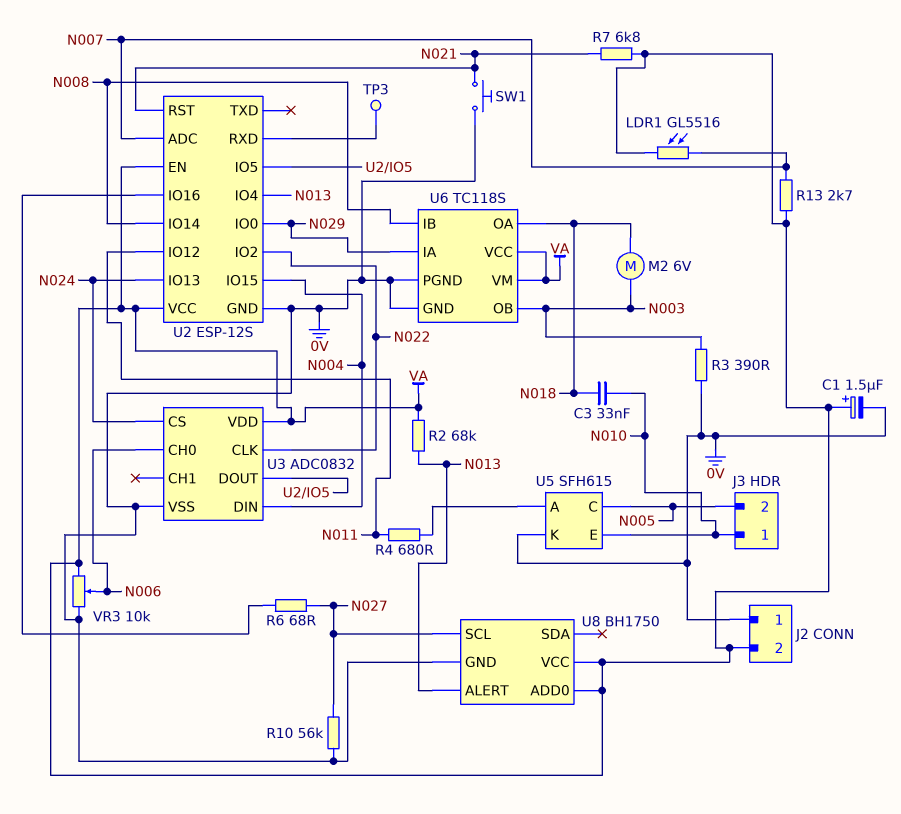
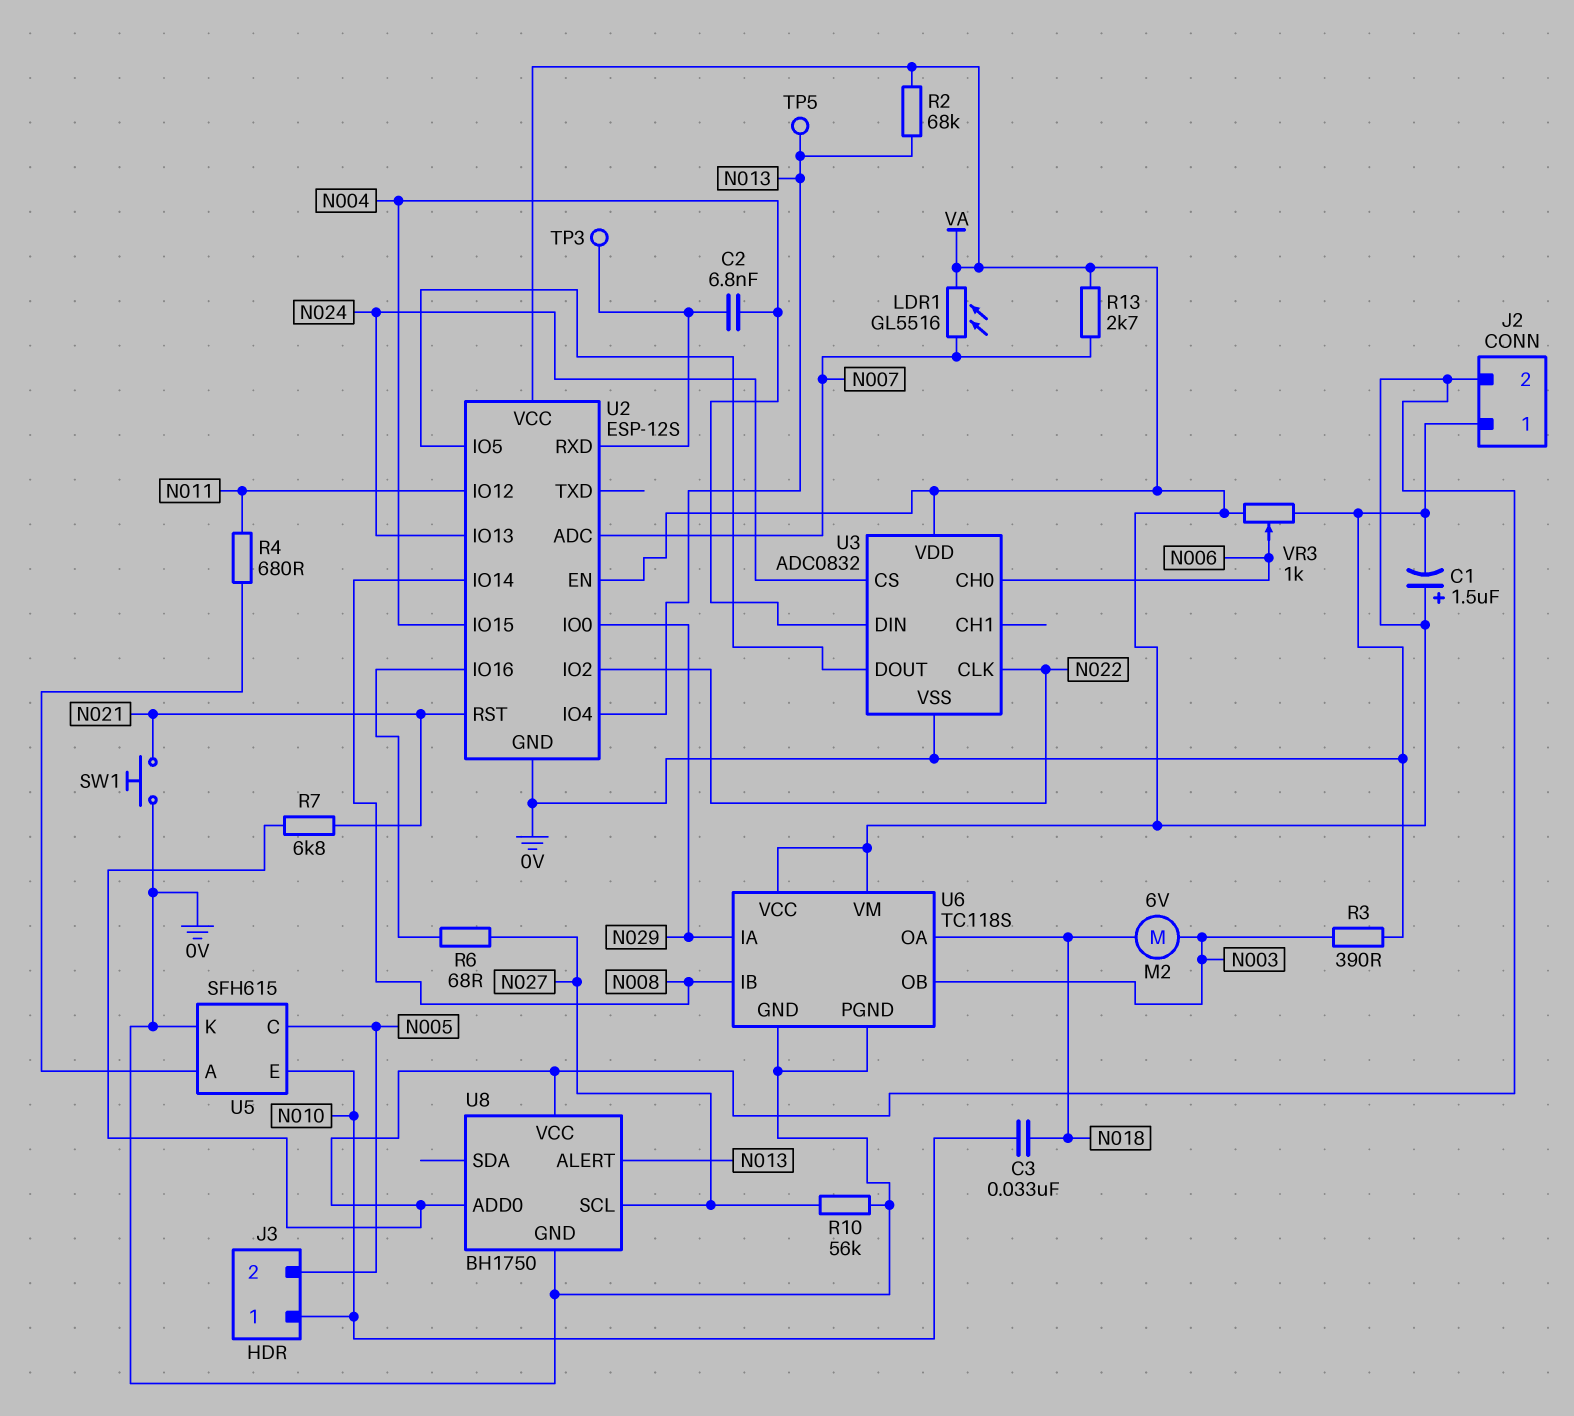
C2: none -> 6.8nF (N004, U2/RXD)
TP5: none -> test point (N013)
VR3: 10k (0V, VA, wiper N006) -> 1k (0V, VA, wiper N006)

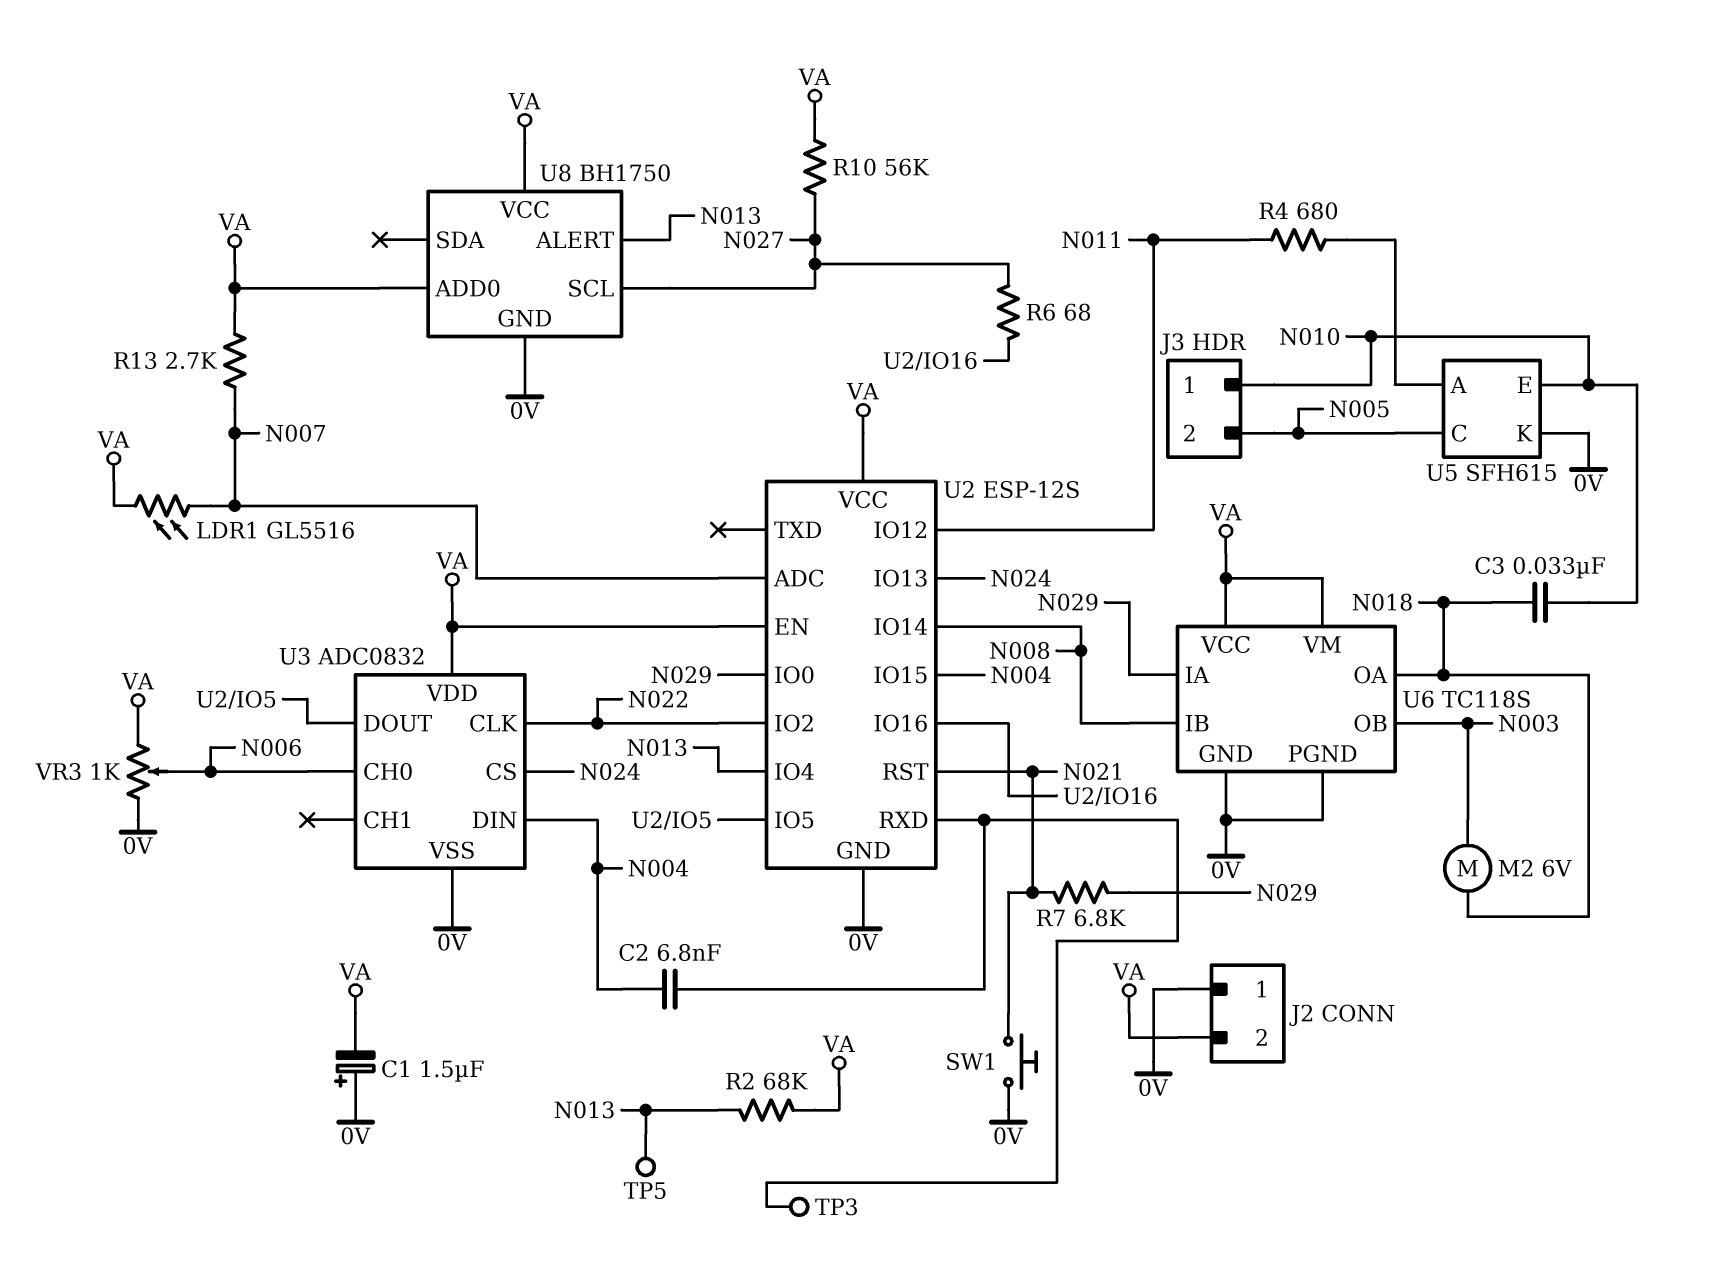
C1: 1.5uF (plus VA, minus 0V) -> 1.5uF (plus 0V, minus VA)
R3: 390 (0V, N003) -> none
R7: 6.8k (N021, VA) -> 6.8k (N021, N029)
R10: 56k (0V, N027) -> 56k (N027, VA)

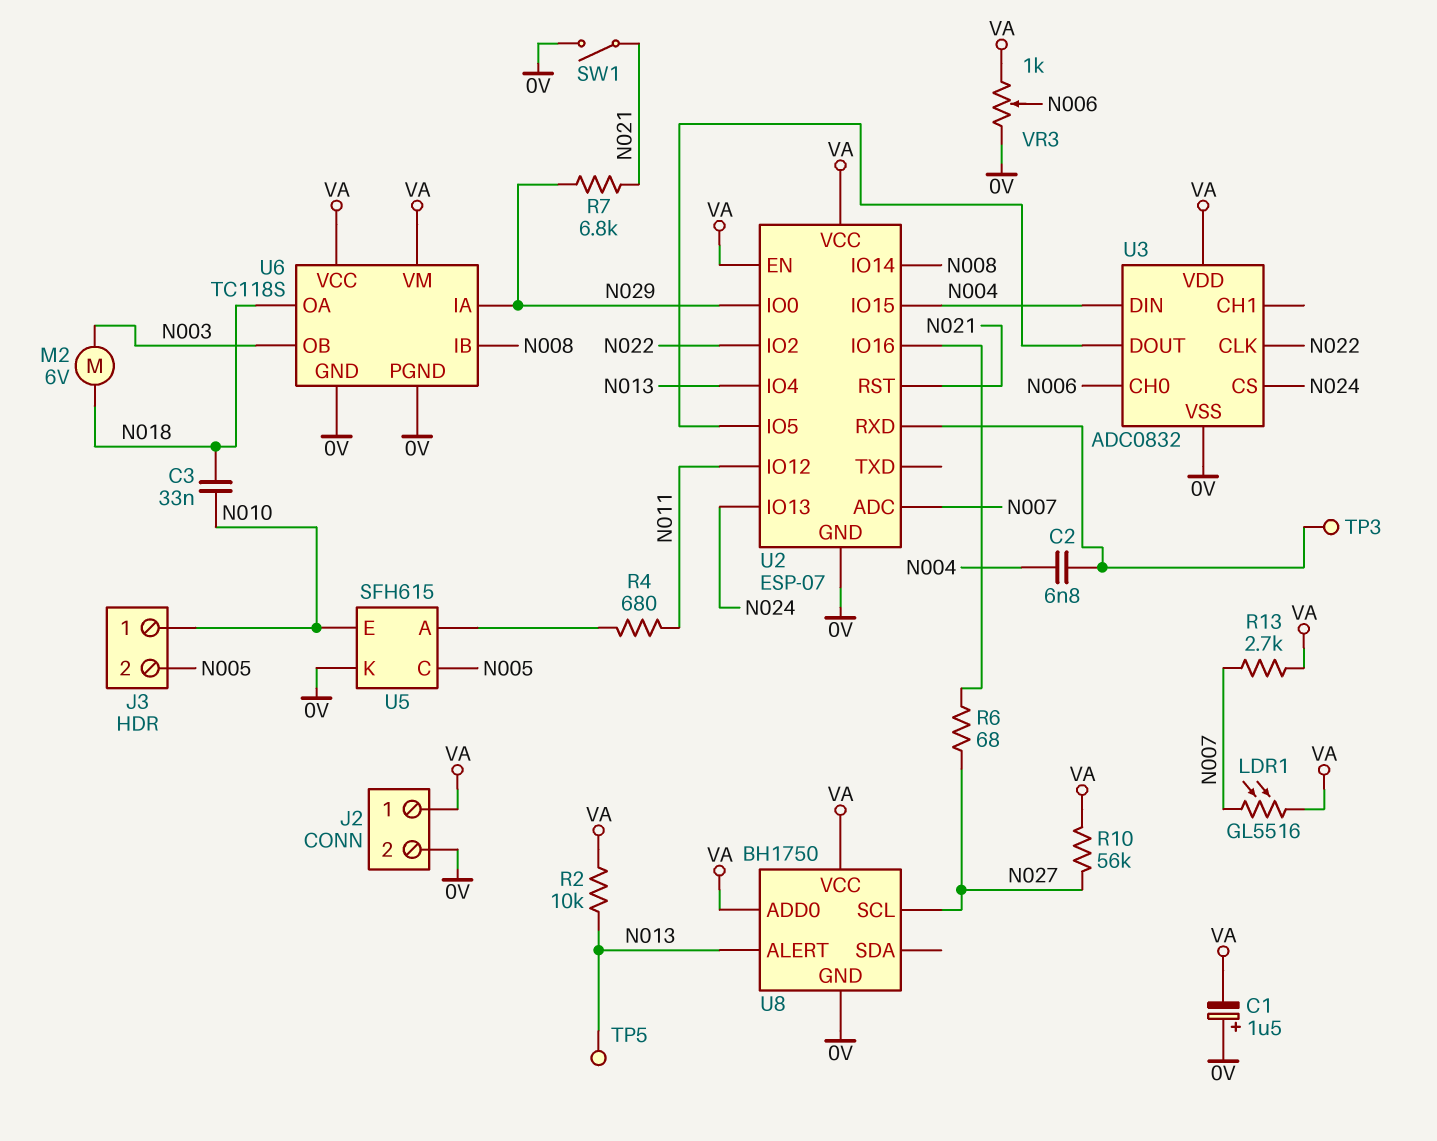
J2 pin 1: 0V -> VA
J2 pin 2: VA -> 0V
R2: 68k (N013, VA) -> 10k (N013, VA)
SW1: button (0V, N021) -> switch (0V, N021)
U2: ESP-12S -> ESP-07

